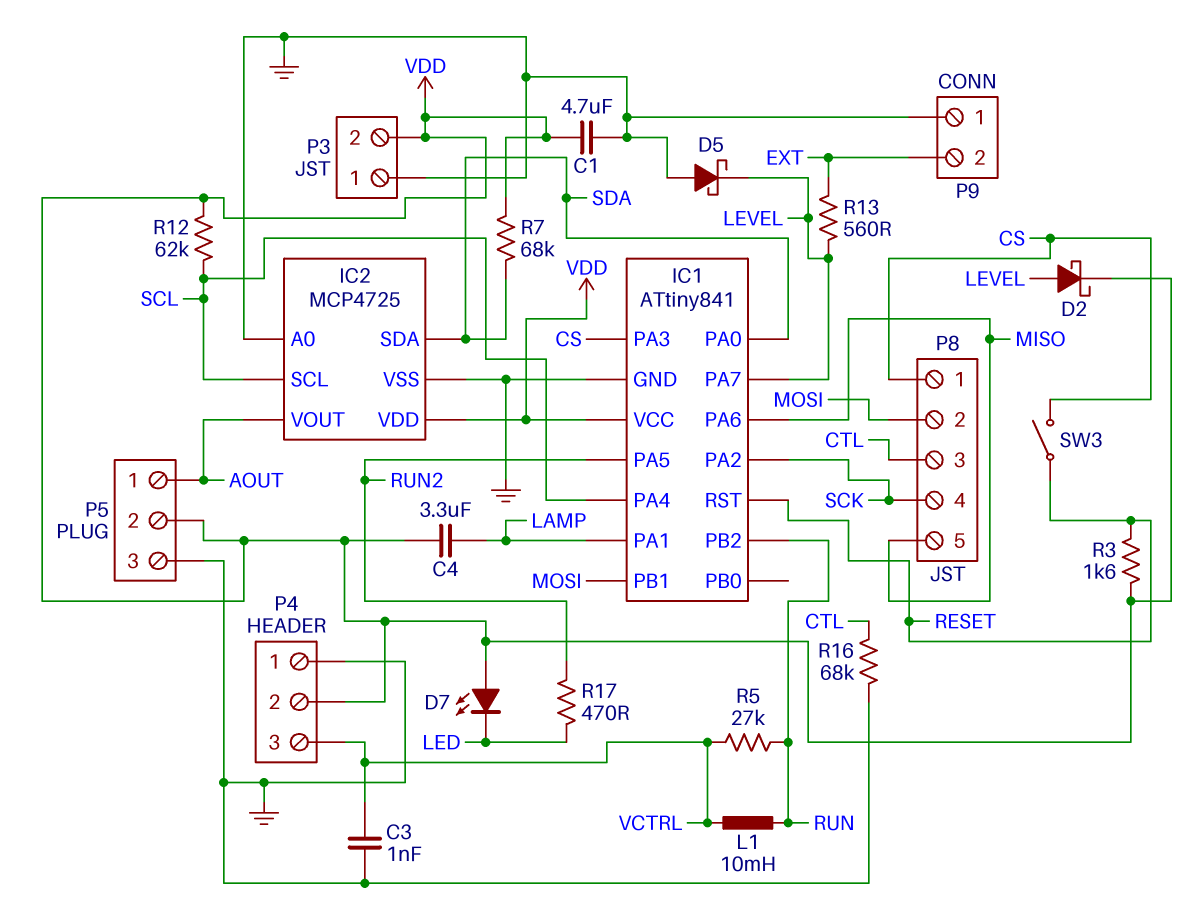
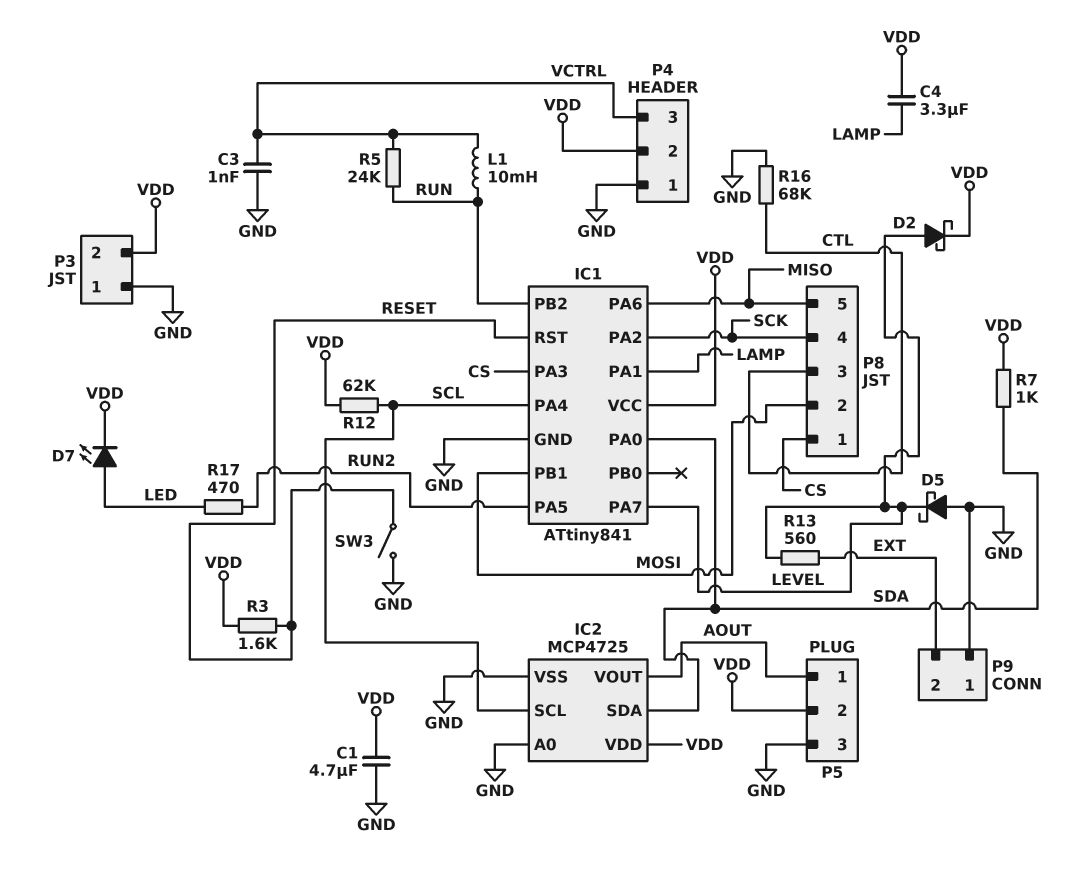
D7: LED (A VDD, K LED) -> LED (A LED, K VDD)
R5: 27k (RUN, VCTRL) -> 24k (RUN, VCTRL)
R7: 68k (SDA, VDD) -> 1k (SDA, VDD)
SW3: switch (CS, RESET) -> switch (GND, RESET)

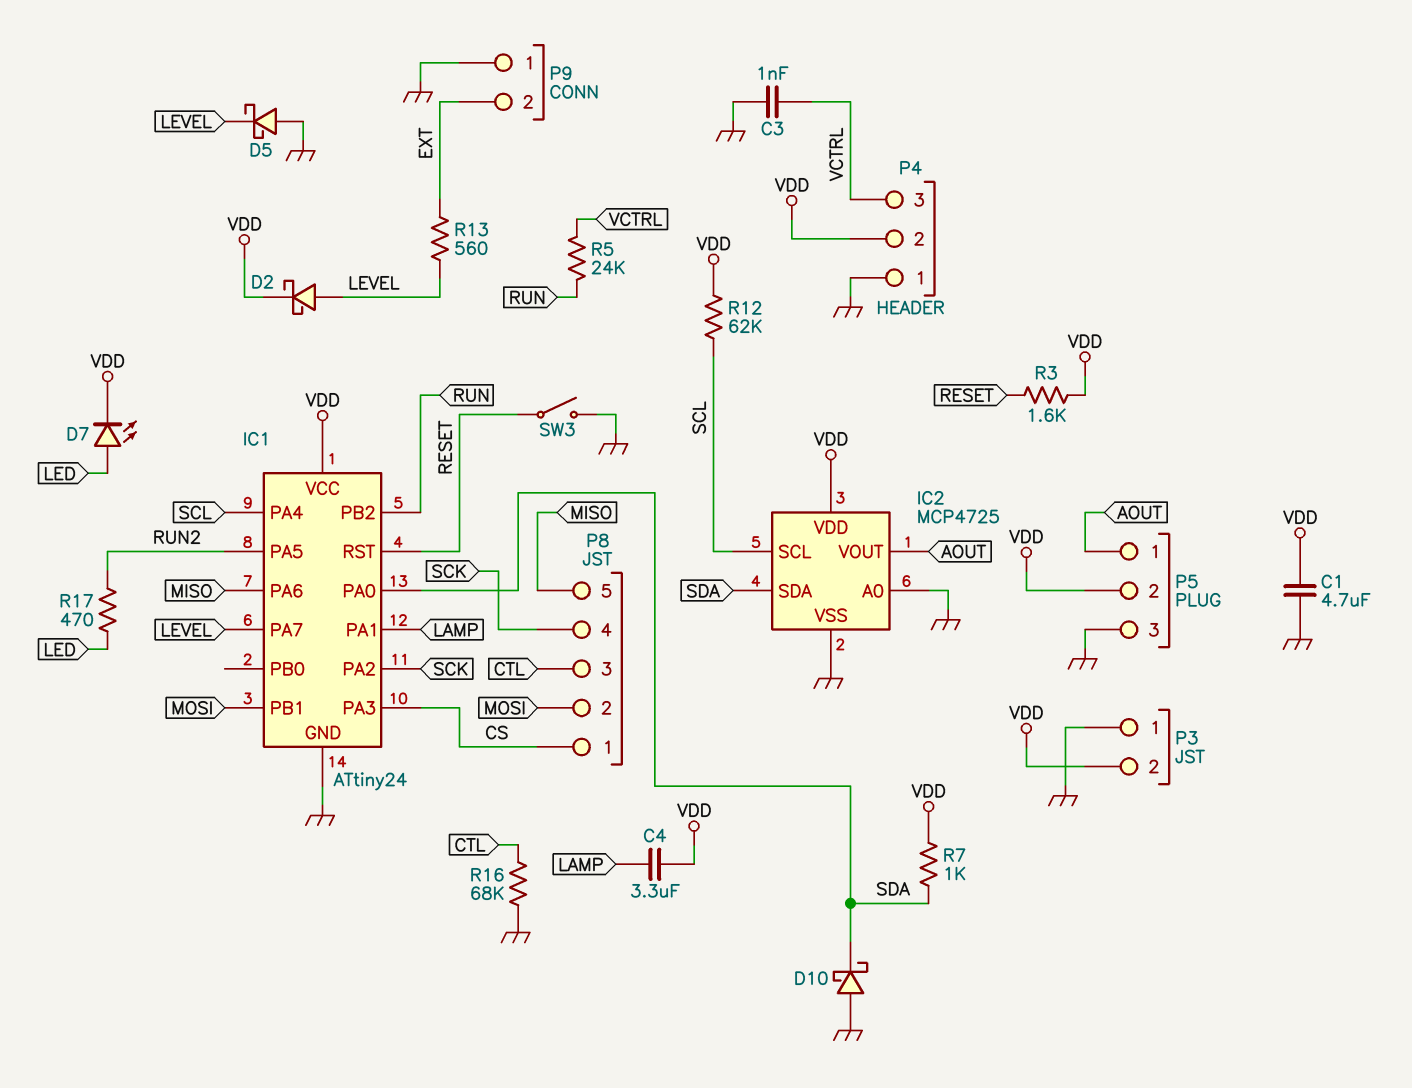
D10: none -> schottky (A GND, K SDA)
IC1: ATtiny841 -> ATtiny24
L1: 10mH (RUN, VCTRL) -> none

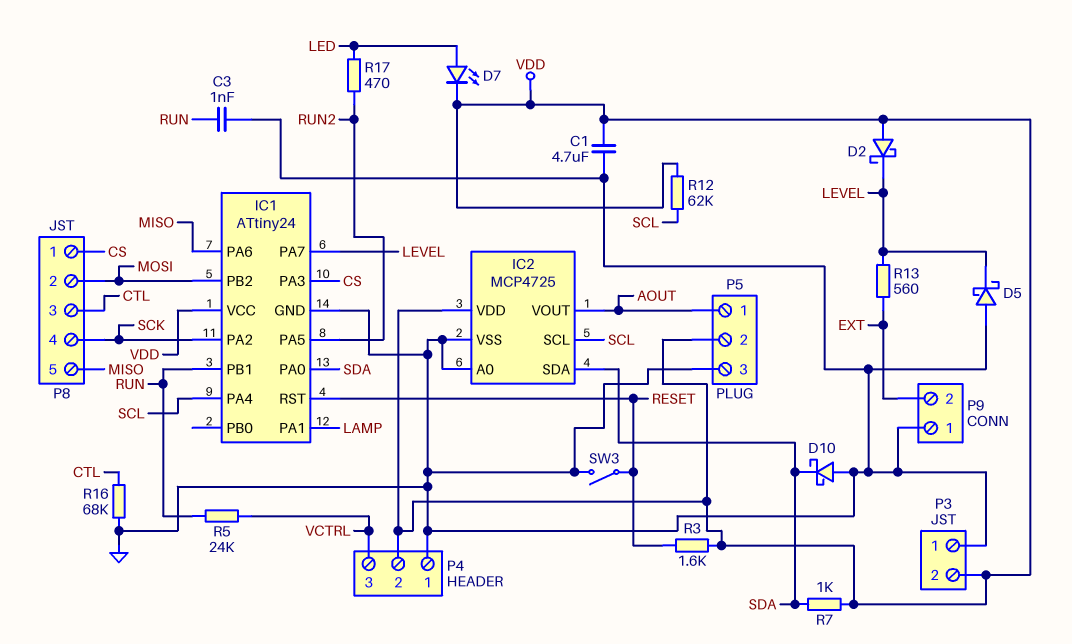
C3: 1nF (GND, VCTRL) -> 1nF (GND, RUN)
C4: 3.3uF (LAMP, VDD) -> none
D2: schottky (A LEVEL, K VDD) -> schottky (A VDD, K LEVEL)
IC1 pin PB1: MOSI -> RUN
IC1 pin PB2: RUN -> MOSI

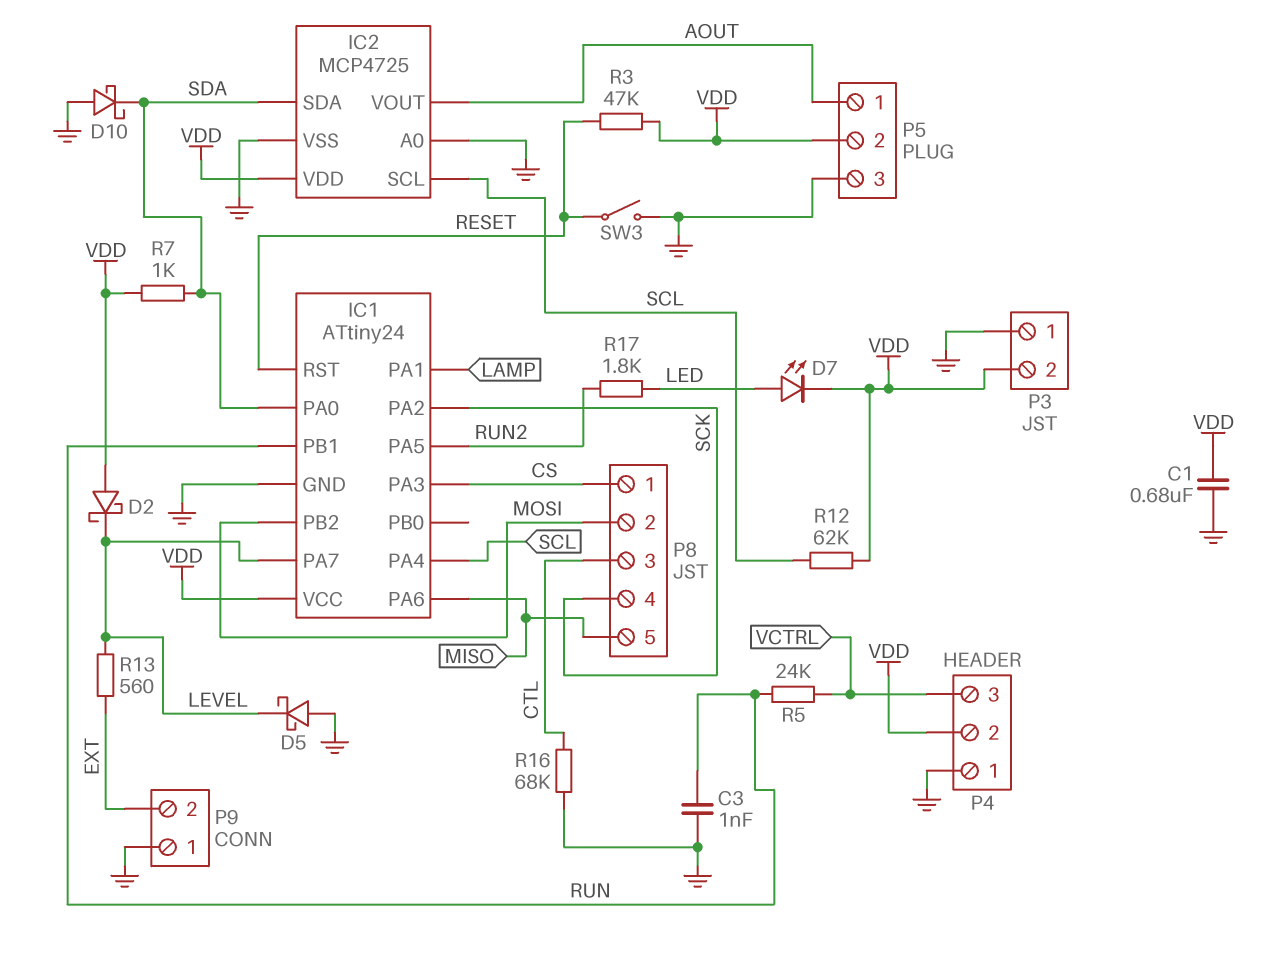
C1: 4.7uF (GND, VDD) -> 680nF (GND, VDD)
R3: 1.6k (RESET, VDD) -> 47k (RESET, VDD)
R17: 470 (LED, RUN2) -> 1.8k (LED, RUN2)

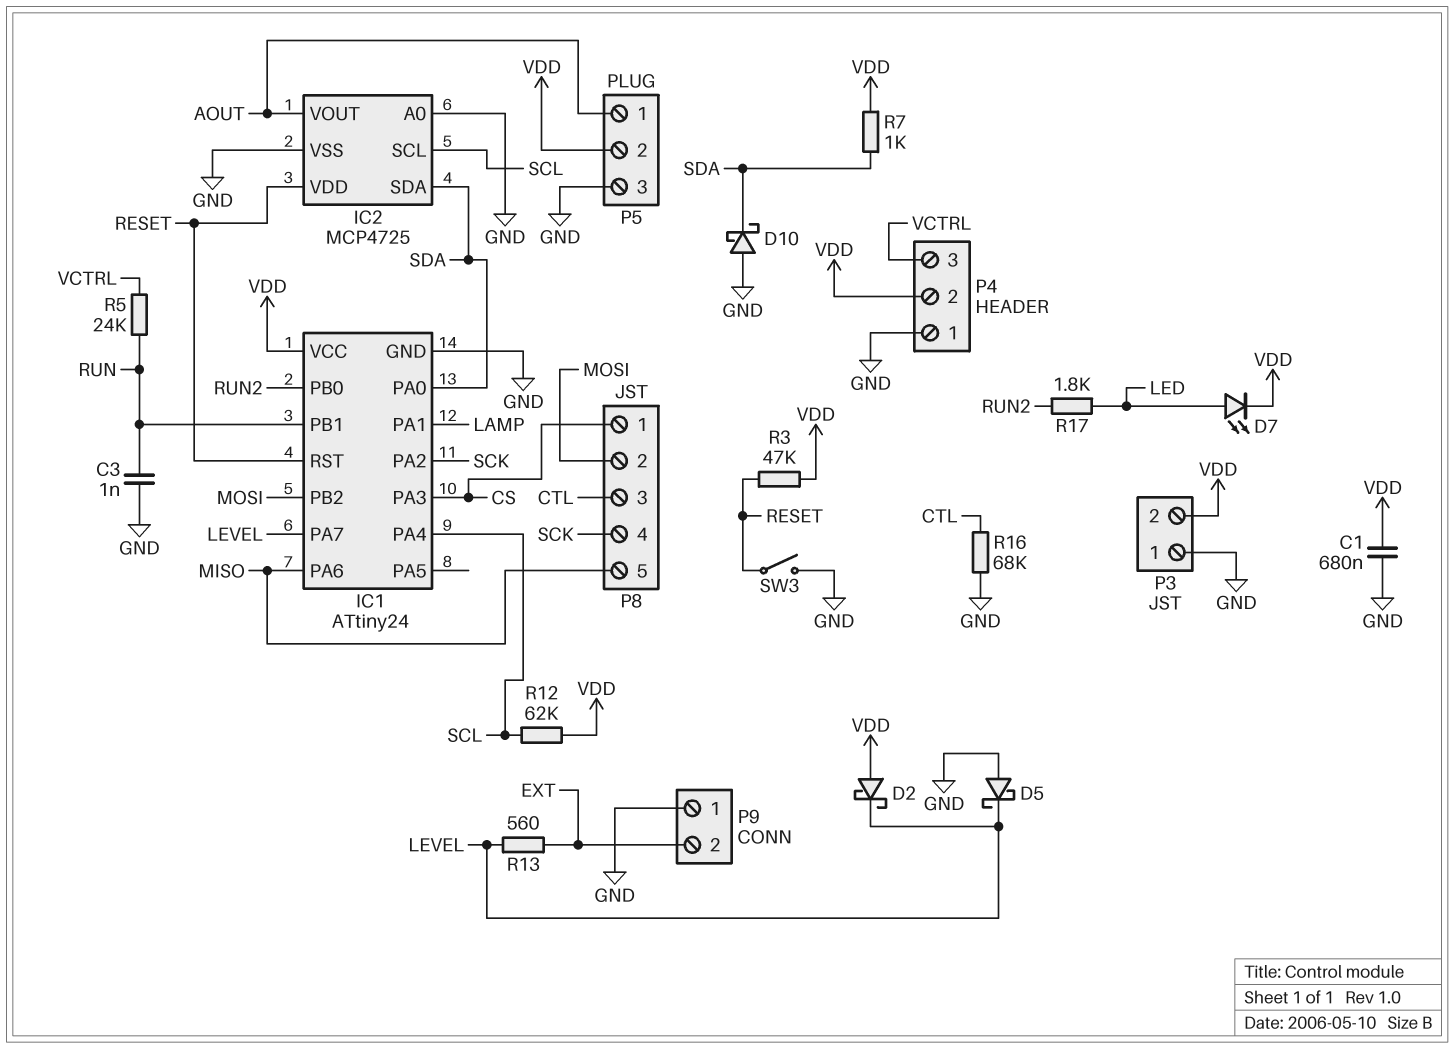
IC1 pin PA5: RUN2 -> none
IC1 pin PB0: none -> RUN2
IC2 pin VDD: VDD -> RESET

